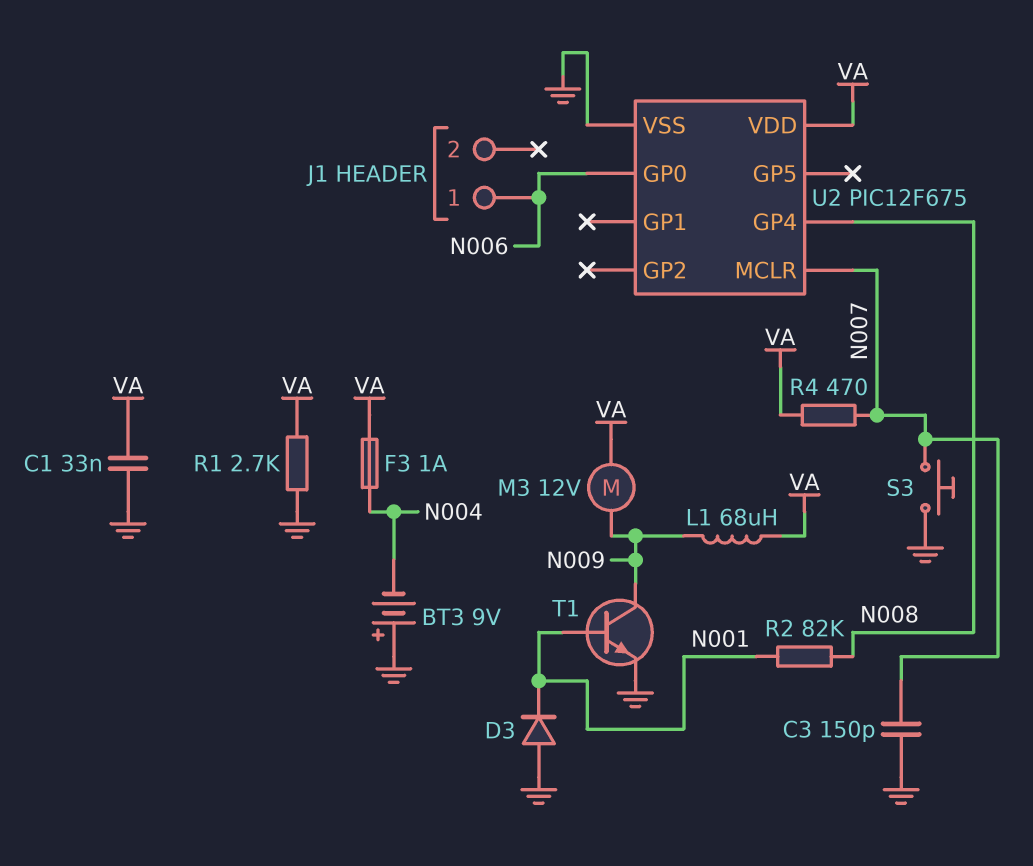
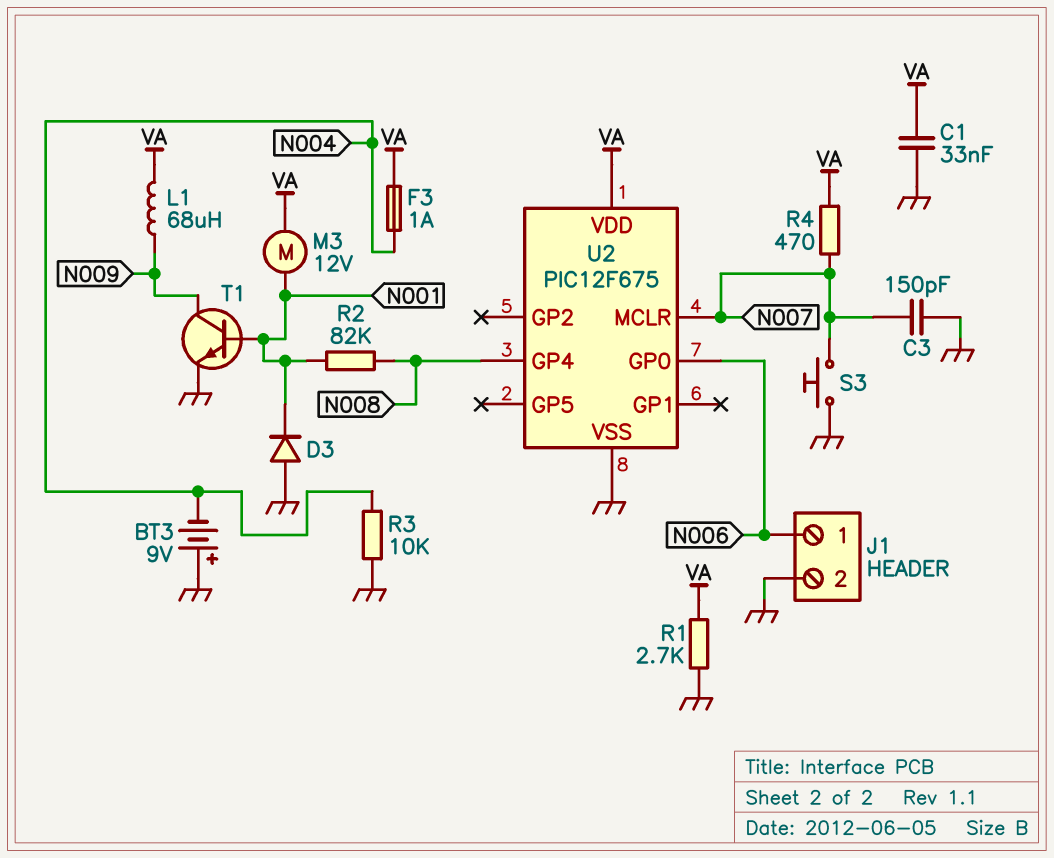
J1 pin 2: none -> GND
M3: motor 12V (N009, VA) -> motor 12V (N001, VA)
R3: none -> 10k (GND, N004)

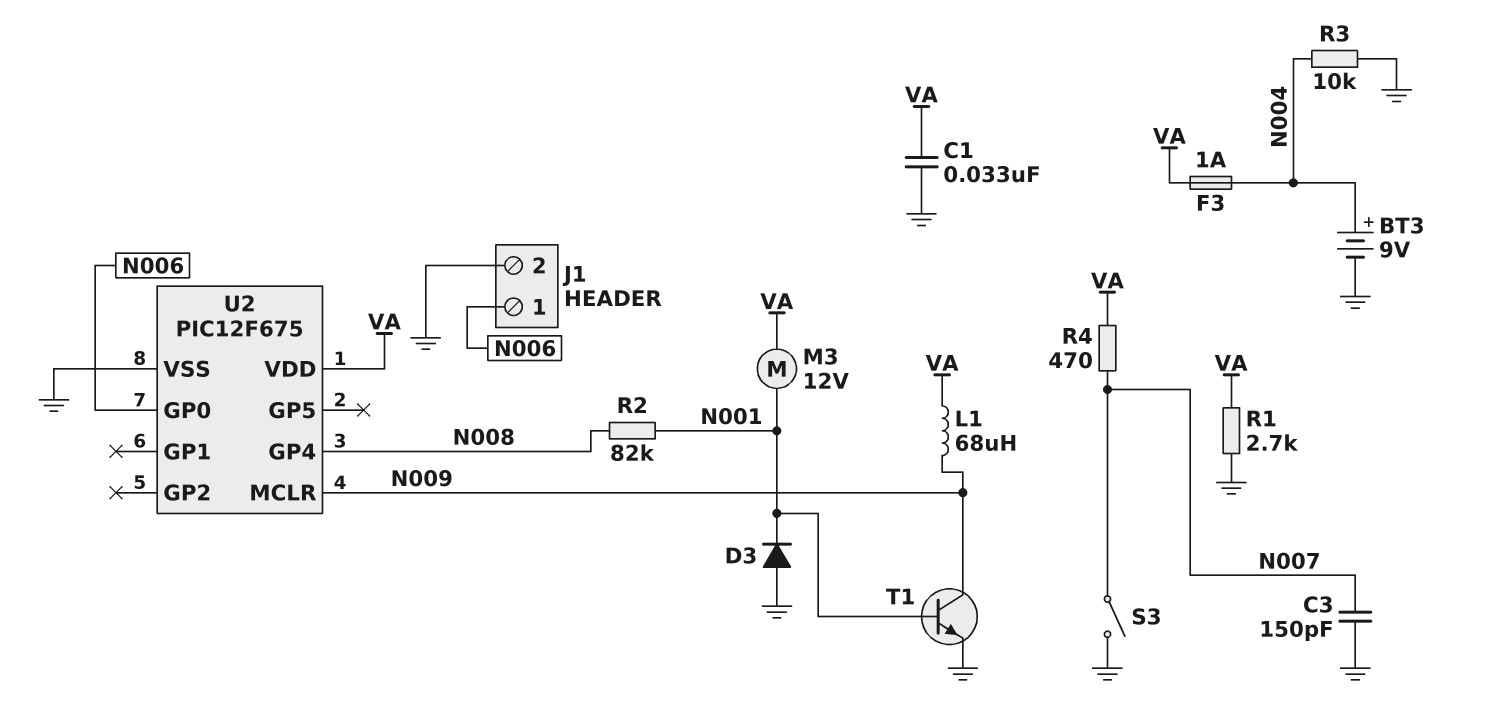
BT3: 9V (plus GND, minus N004) -> 9V (plus N004, minus GND)
S3: button (GND, N007) -> switch (GND, N007)
U2 pin MCLR: N007 -> N009

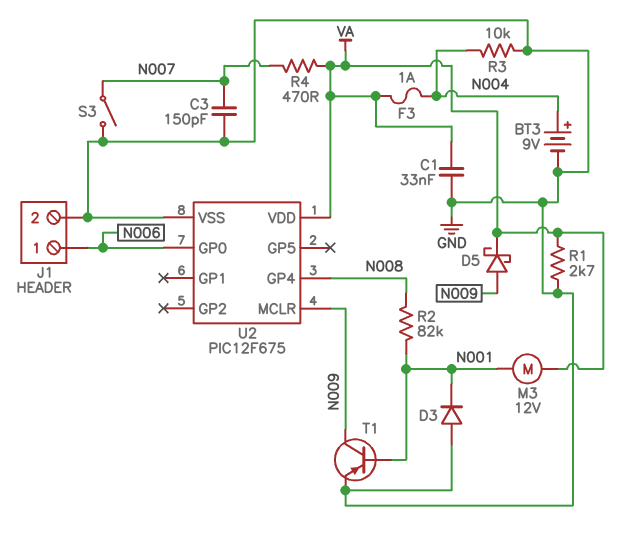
D5: none -> schottky (A N009, K VA)
L1: 68uH (N009, VA) -> none
T1: NPN (B N001, C N009, E GND) -> PNP (B N001, C N009, E GND)

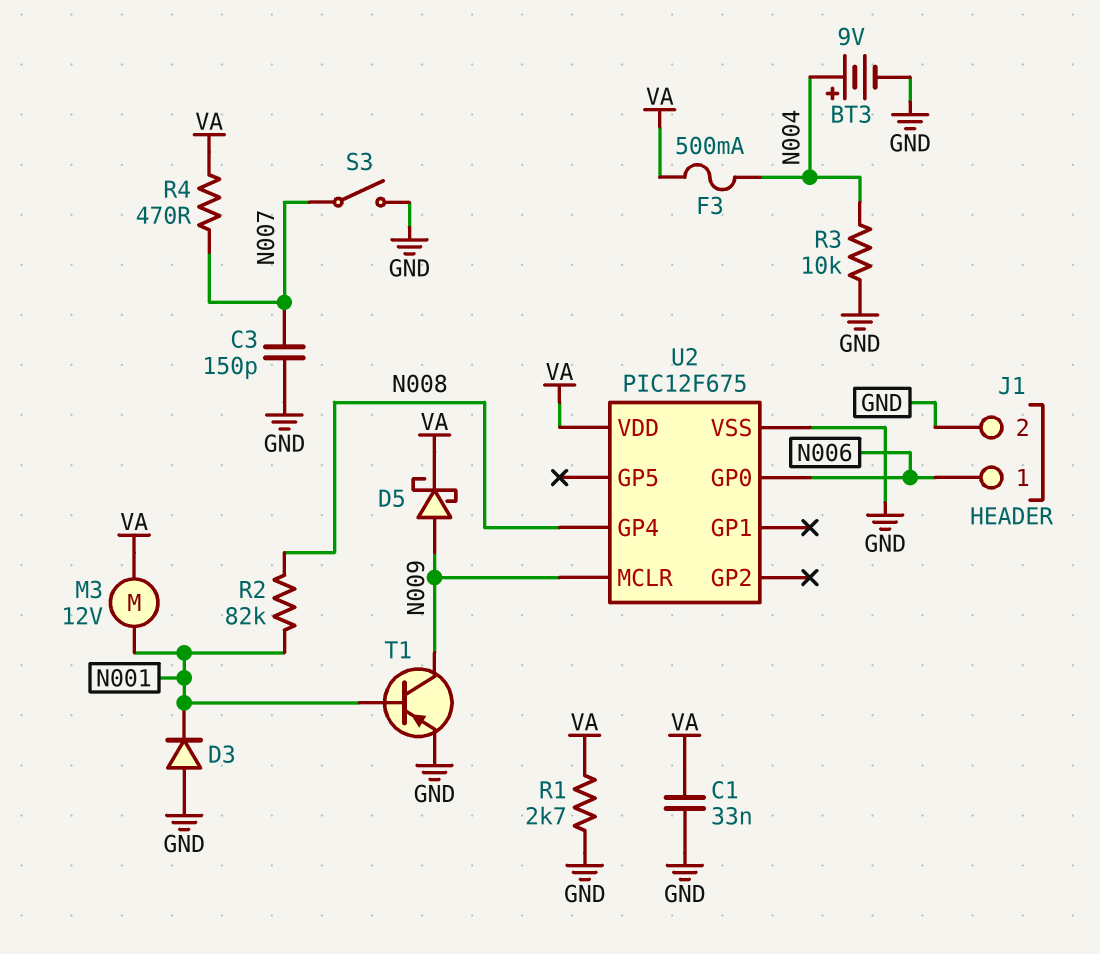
F3: 1A (N004, VA) -> 500mA (N004, VA)

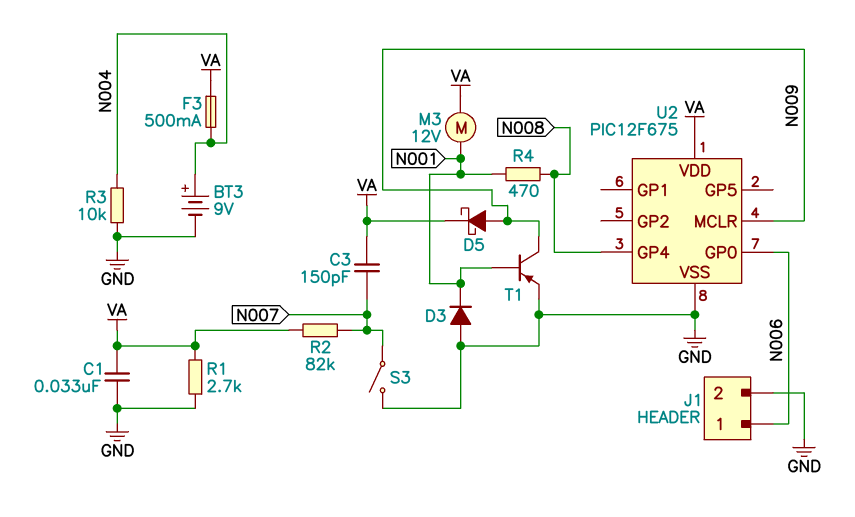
C3: 150pF (GND, N007) -> 150pF (N007, VA)
R2: 82k (N001, N008) -> 82k (N007, VA)
R4: 470 (N007, VA) -> 470 (N001, N008)

